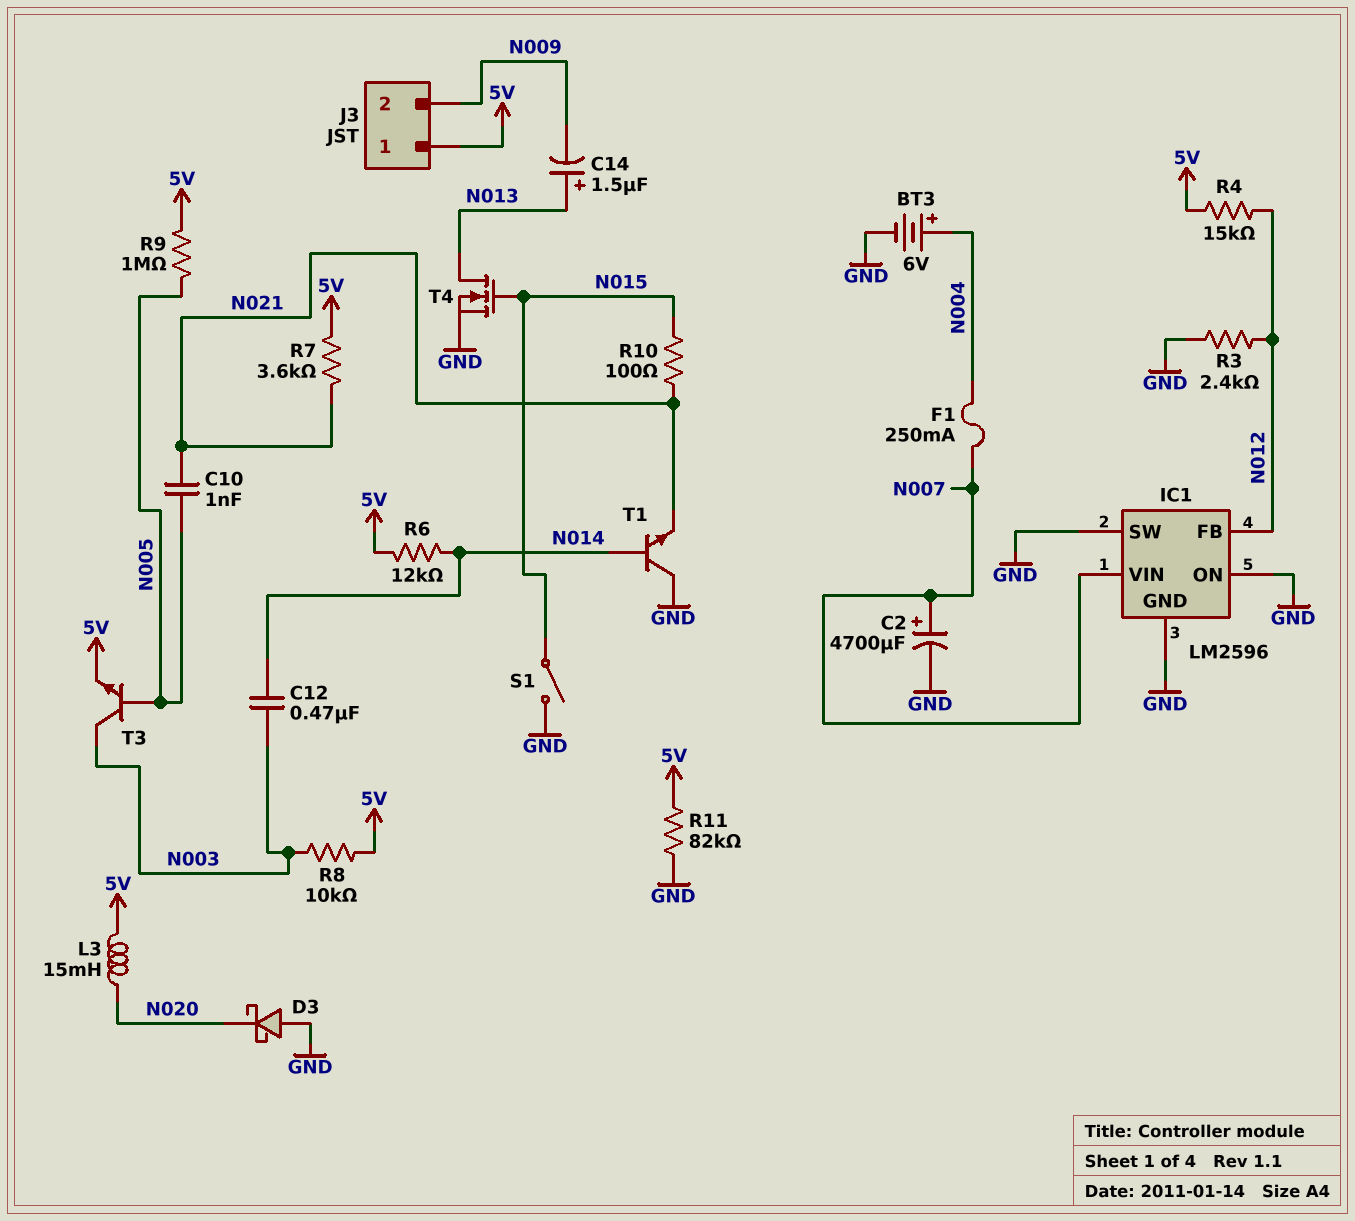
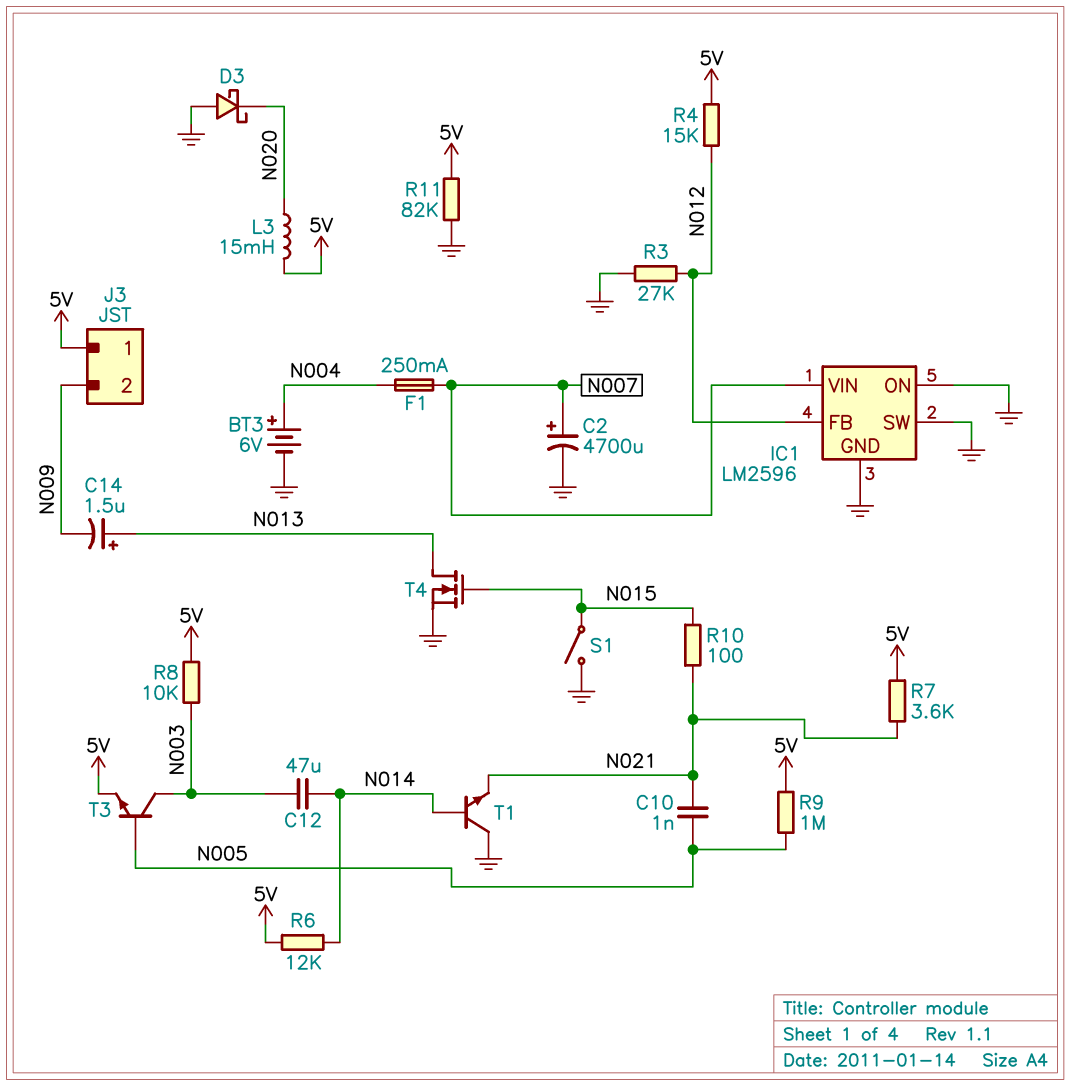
C12: 470nF (N003, N014) -> 47uF (N003, N014)
R3: 2.4k (GND, N012) -> 27k (GND, N012)

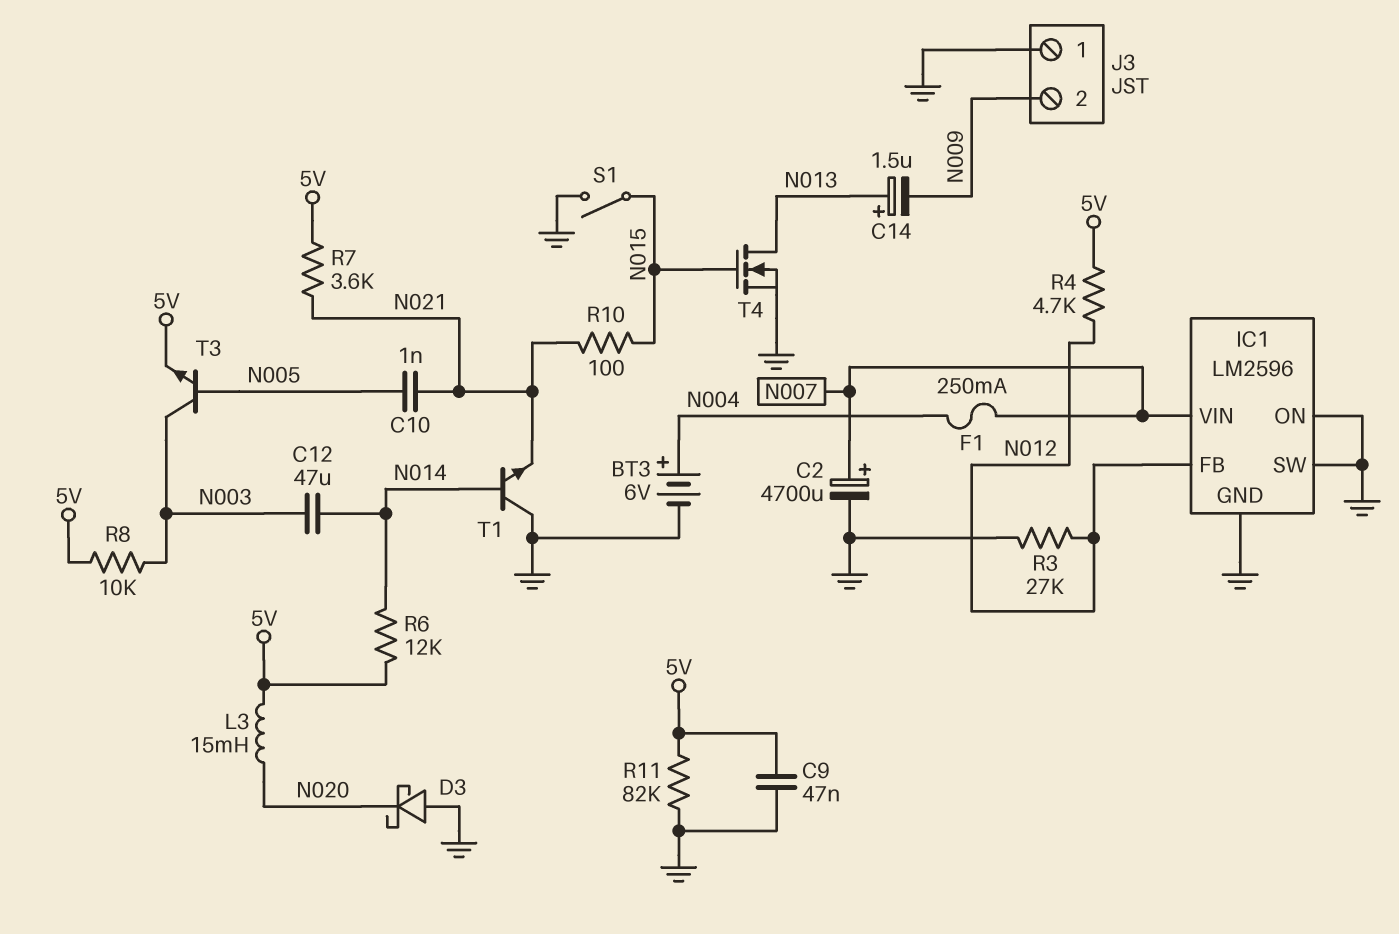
C9: none -> 47nF (5V, GND)
J3 pin 1: 5V -> GND
R4: 15k (5V, N012) -> 4.7k (5V, N012)
R9: 1M (5V, N005) -> none

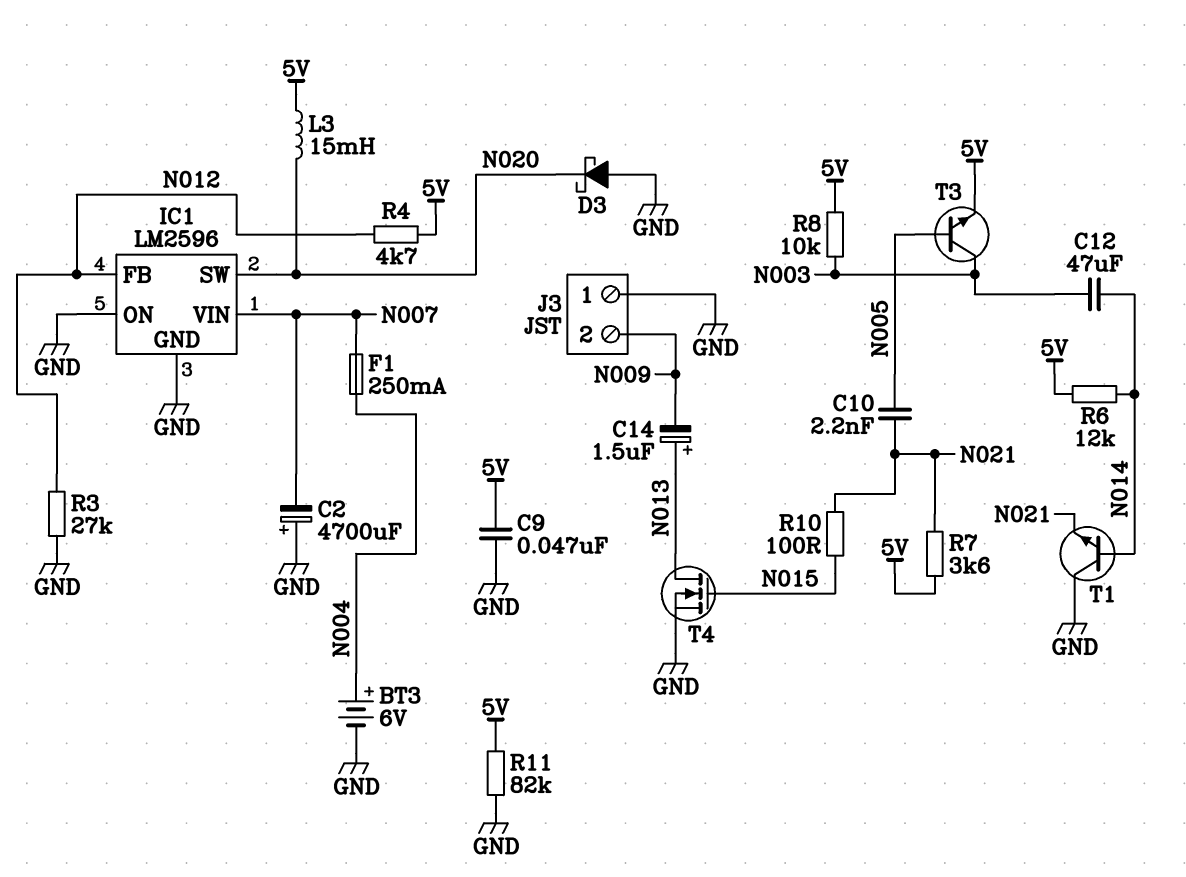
C2: 4700uF (plus N007, minus GND) -> 4700uF (plus GND, minus N007)
C10: 1nF (N005, N021) -> 2.2nF (N005, N021)
IC1 pin SW: GND -> N020
S1: switch (GND, N015) -> none

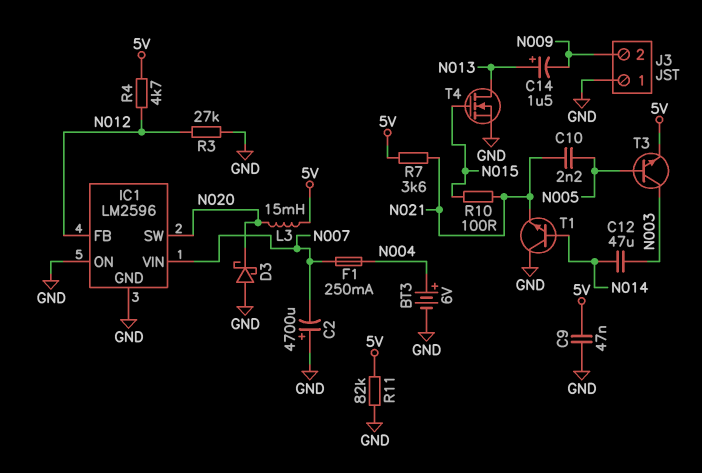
R6: 12k (5V, N014) -> none
R8: 10k (5V, N003) -> none

